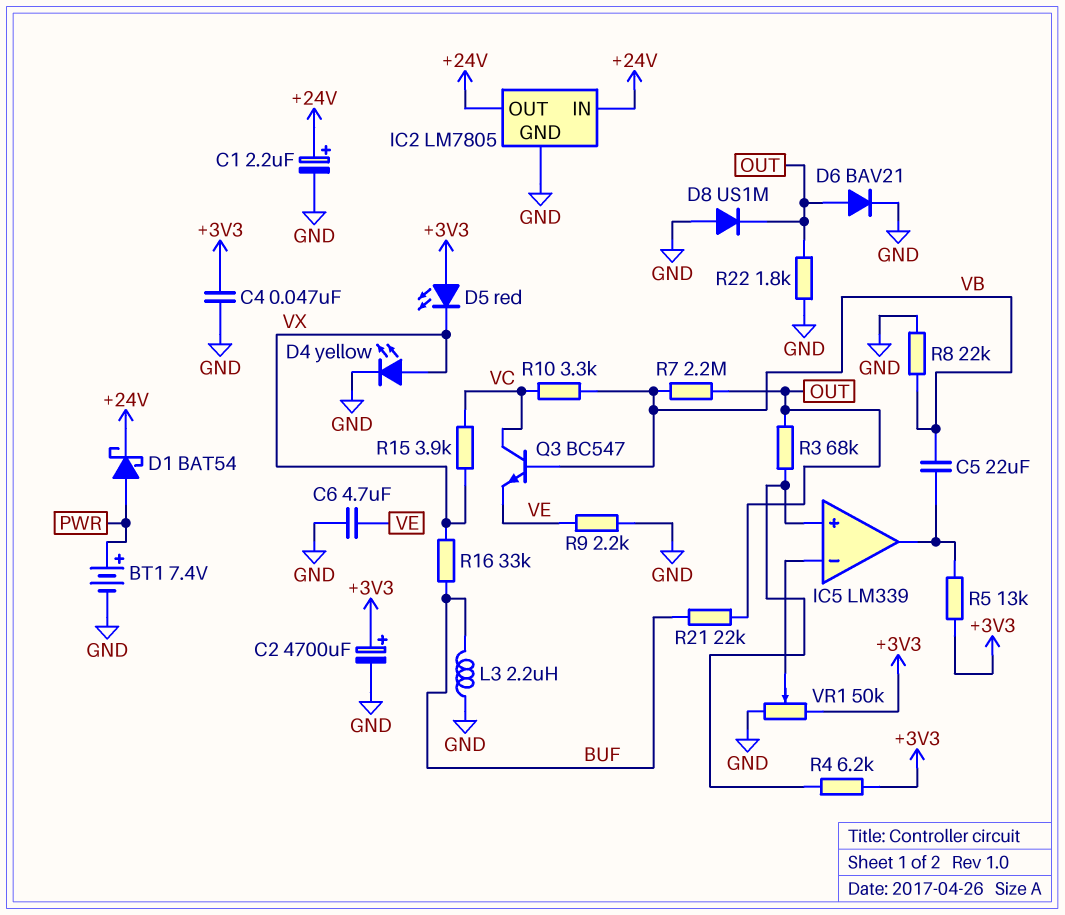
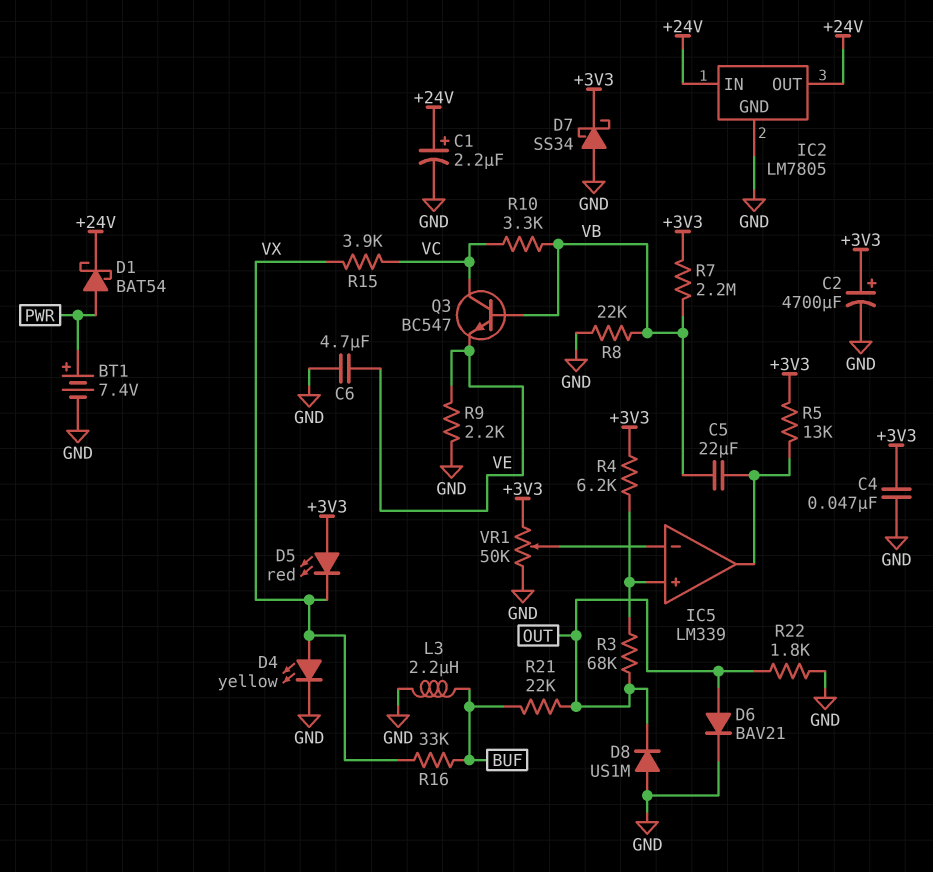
D7: none -> schottky SS34 (A GND, K +3V3)
R7: 2.2M (OUT, VB) -> 2.2M (+3V3, VB)

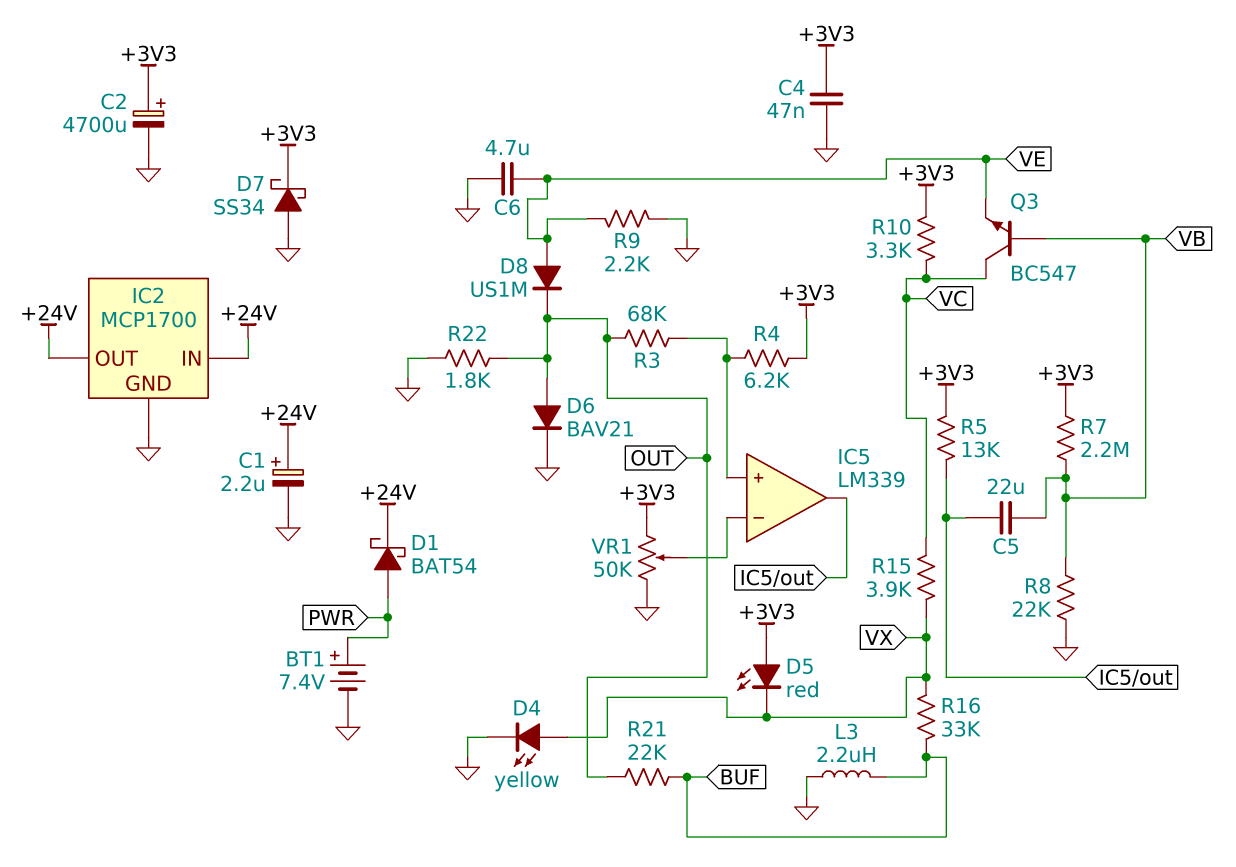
D8: diode US1M (A GND, K OUT) -> diode US1M (A VE, K OUT)
IC2: LM7805 -> MCP1700
R10: 3.3k (VB, VC) -> 3.3k (+3V3, VC)

